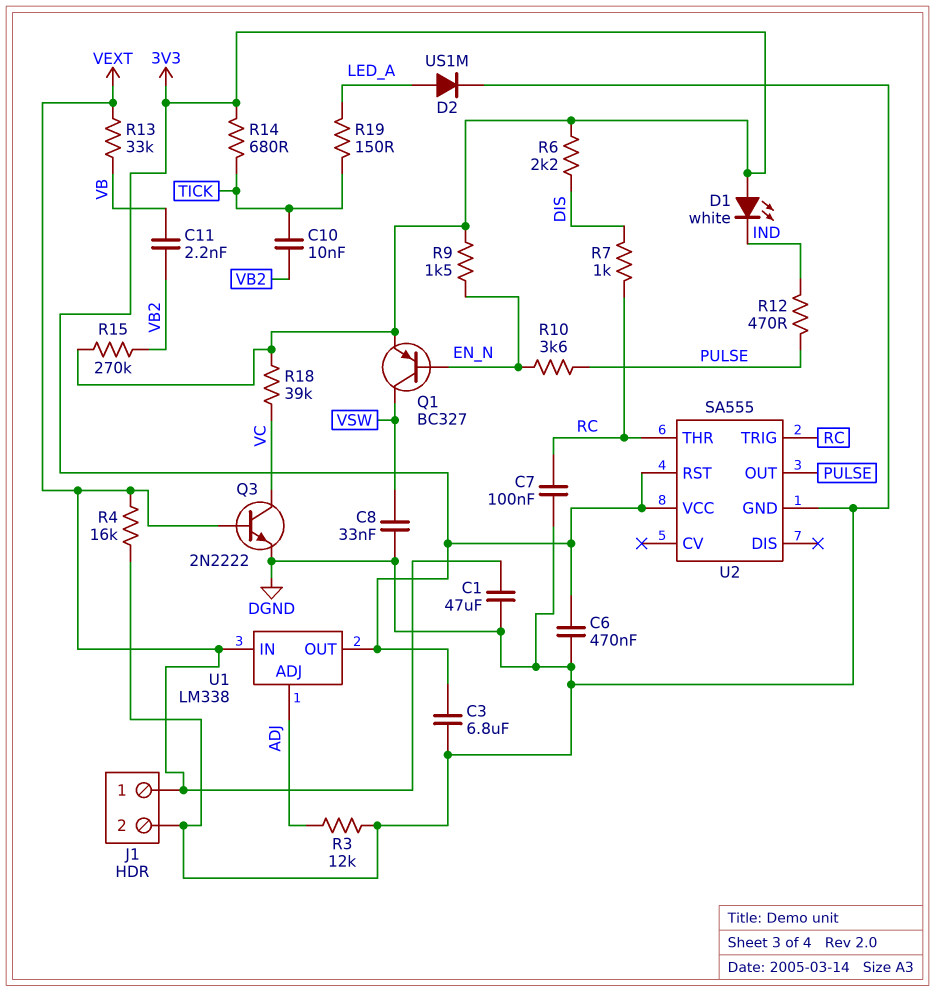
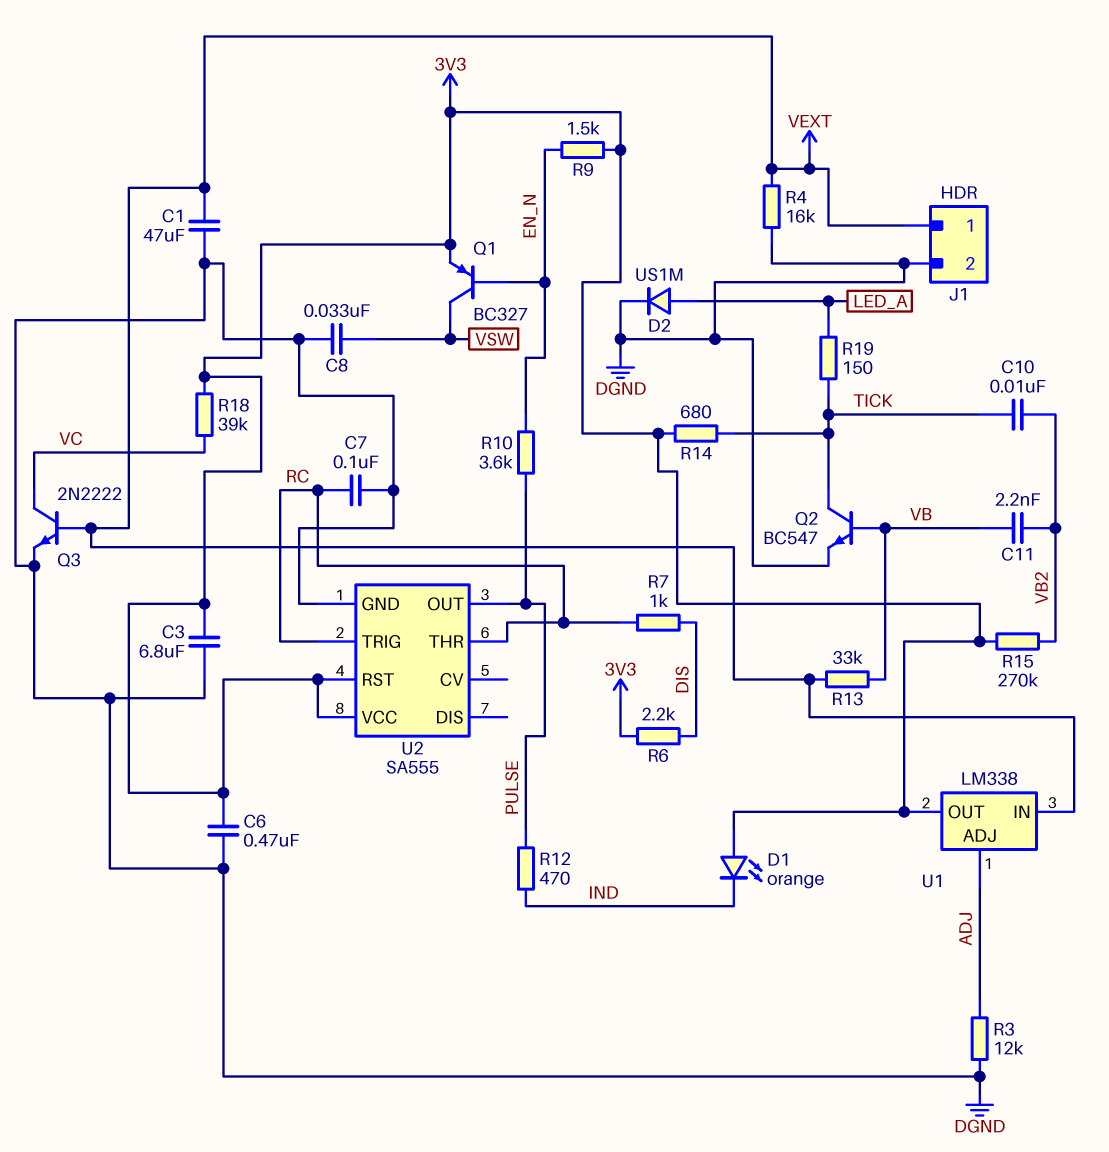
D1: LED white (A 3V3, K IND) -> LED orange (A 3V3, K IND)
Q2: none -> NPN BC547 (B VB, C TICK, E DGND)

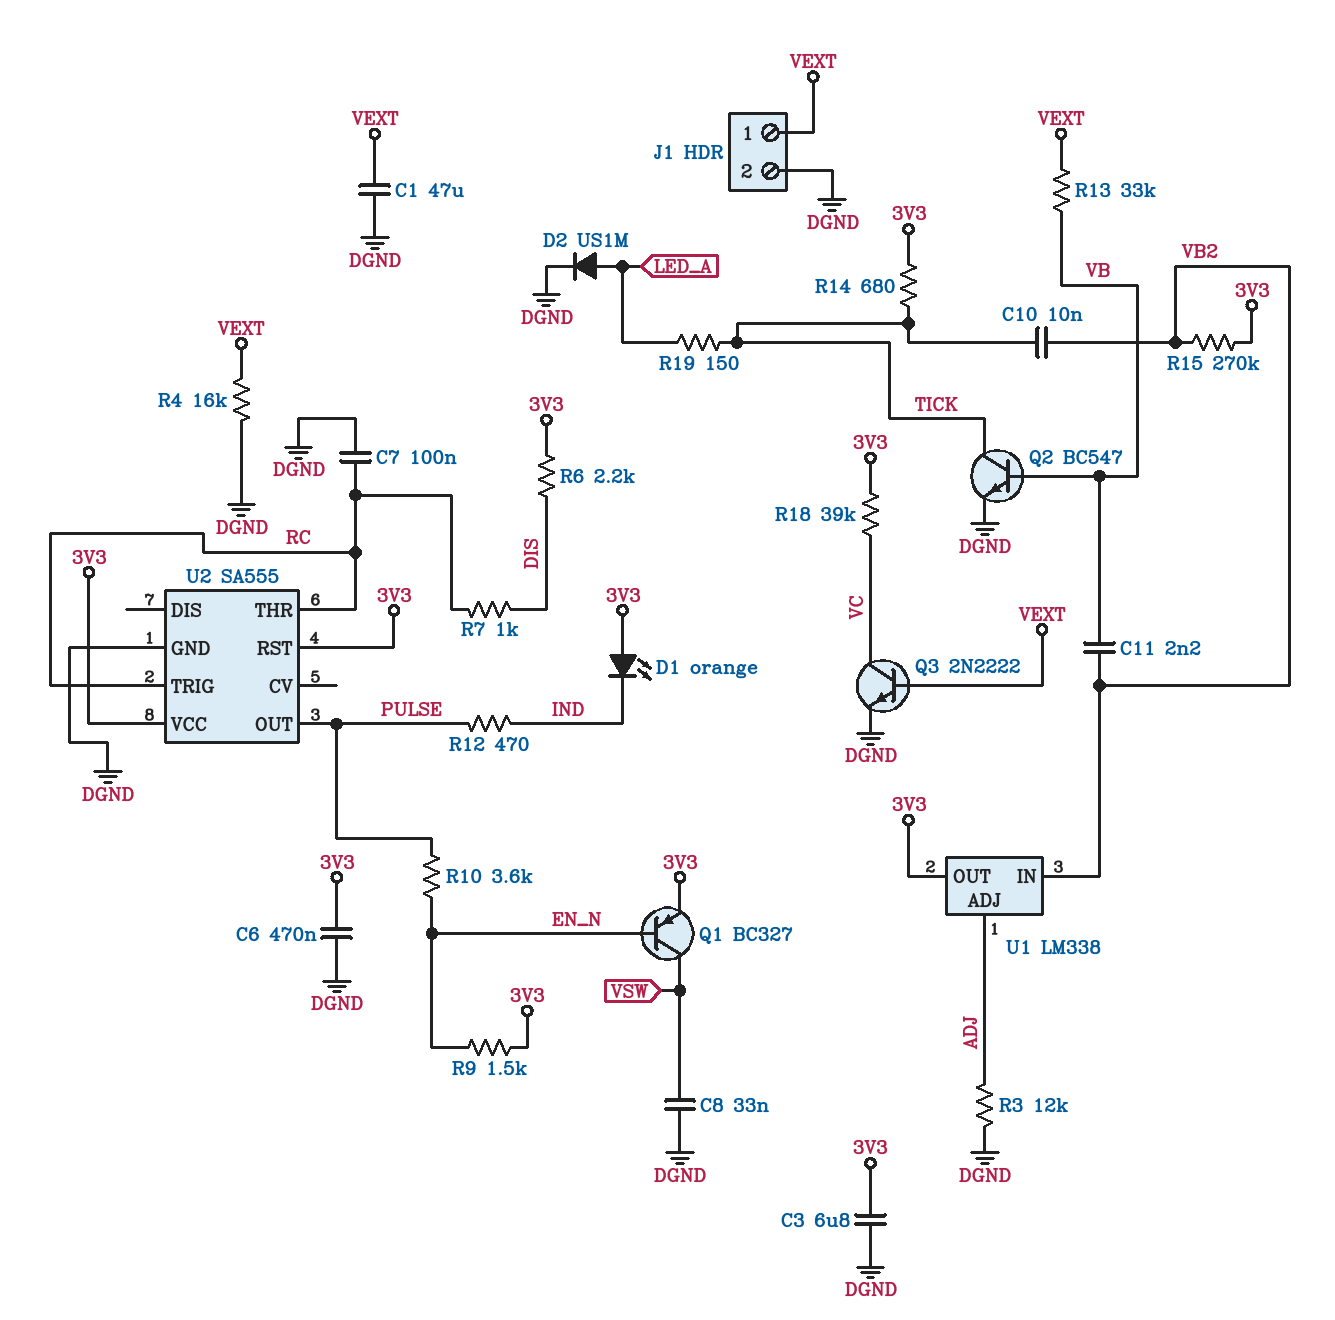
U1 pin IN: VEXT -> VB2

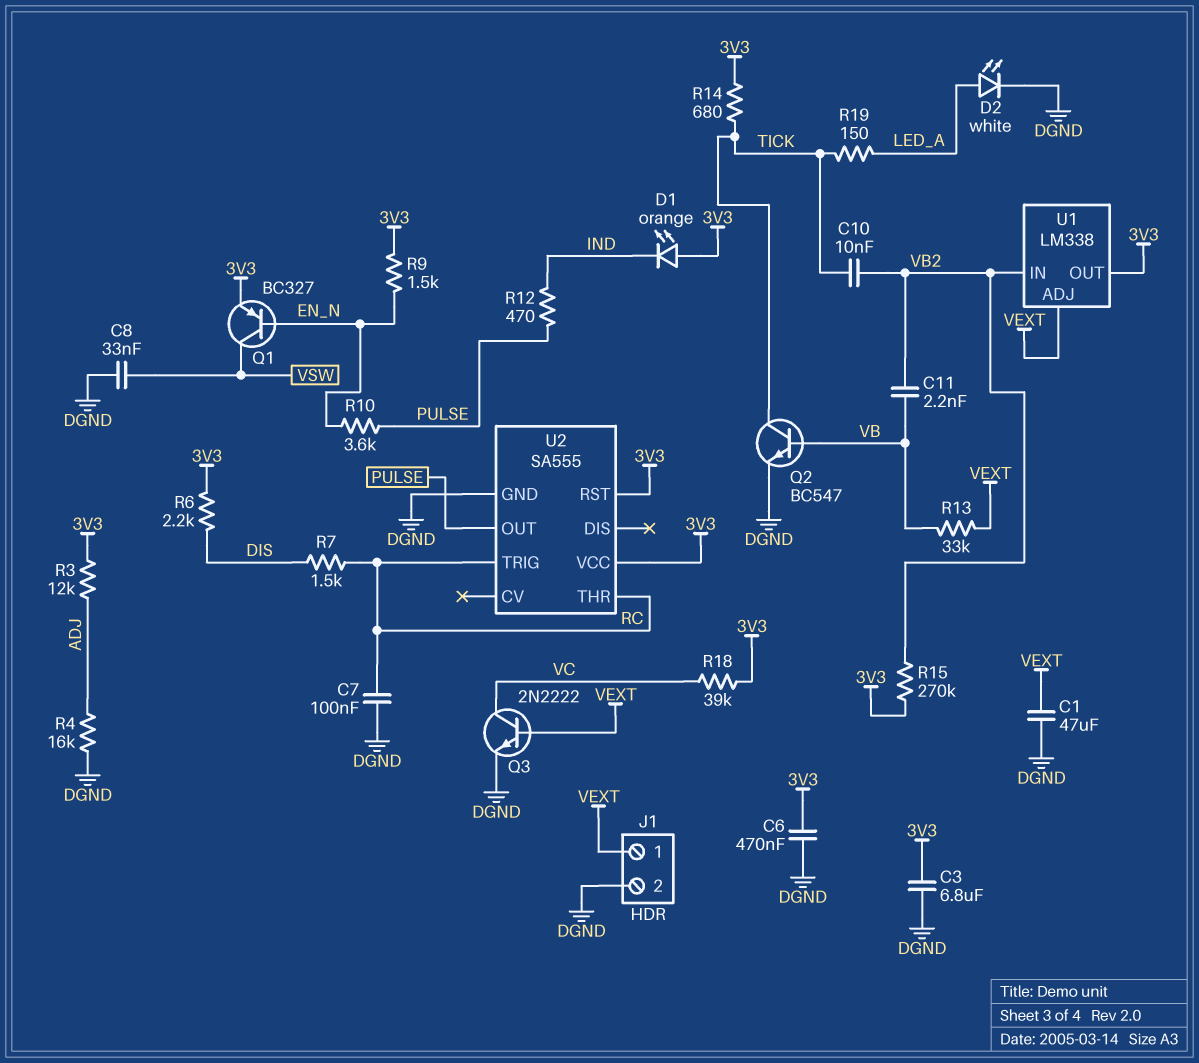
D2: diode US1M (A LED_A, K DGND) -> LED white (A LED_A, K DGND)
R3: 12k (ADJ, DGND) -> 12k (3V3, ADJ)
R4: 16k (DGND, VEXT) -> 16k (ADJ, DGND)
R7: 1k (DIS, RC) -> 1.5k (DIS, RC)
U1 pin ADJ: ADJ -> VEXT

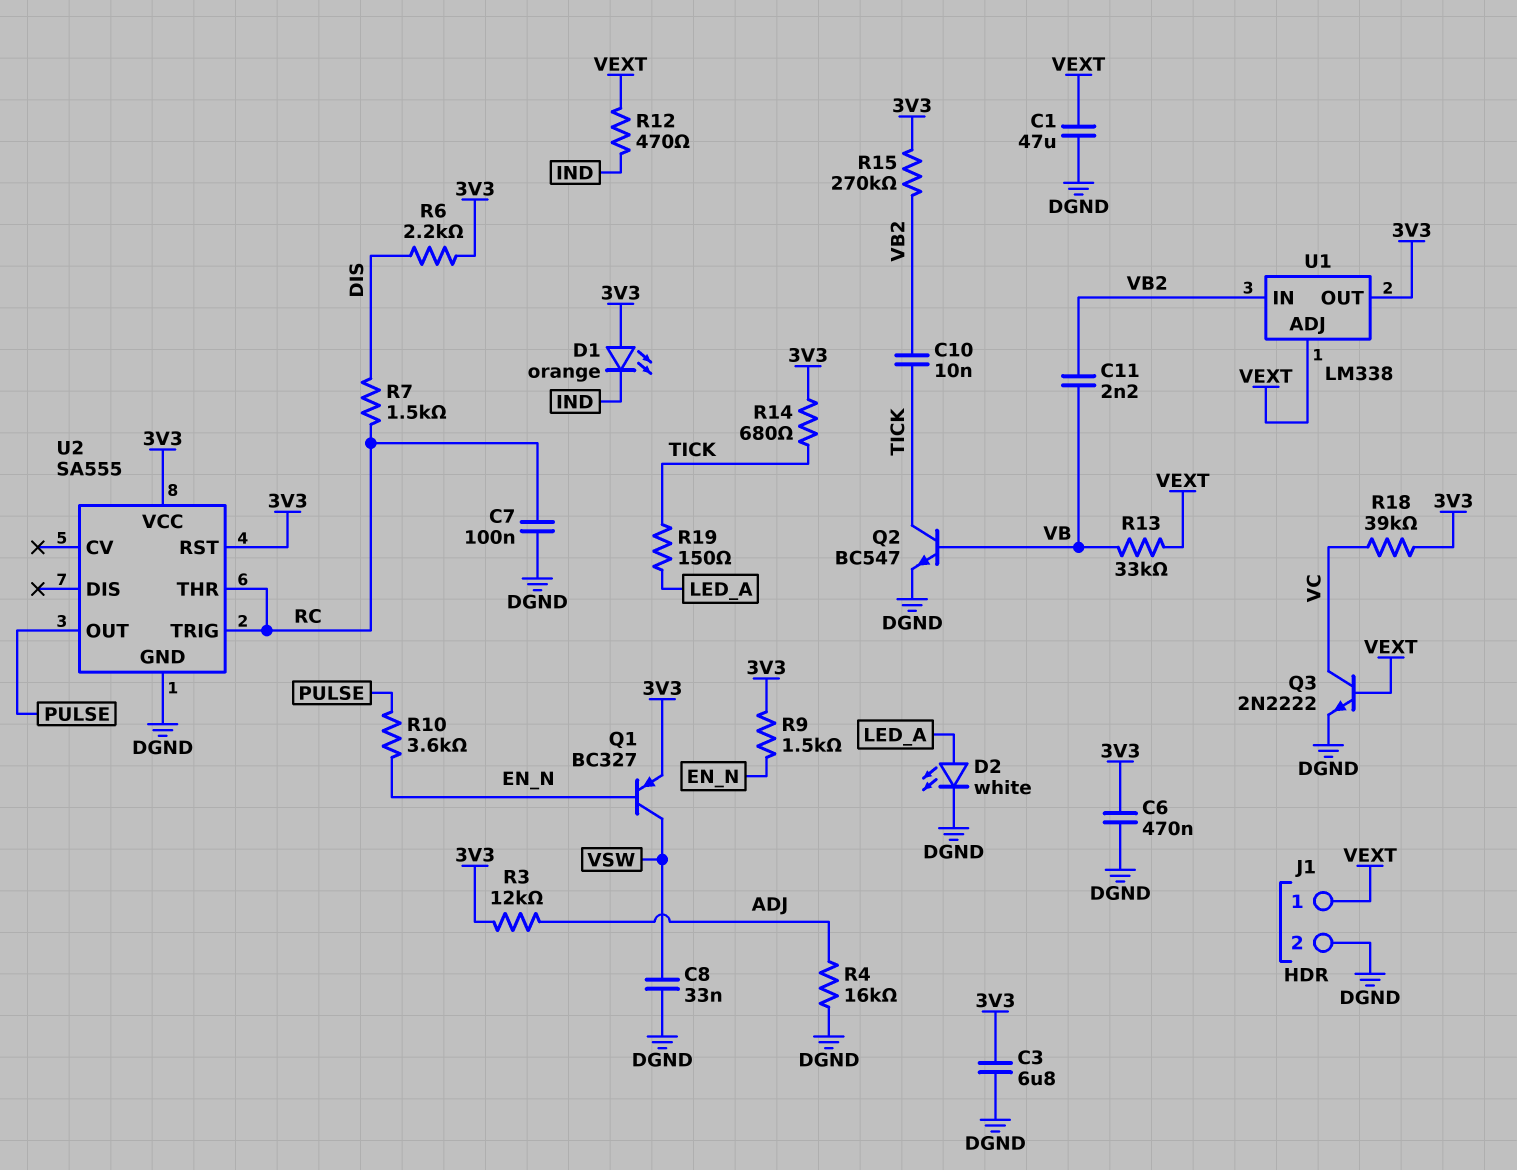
R12: 470 (IND, PULSE) -> 470 (IND, VEXT)

